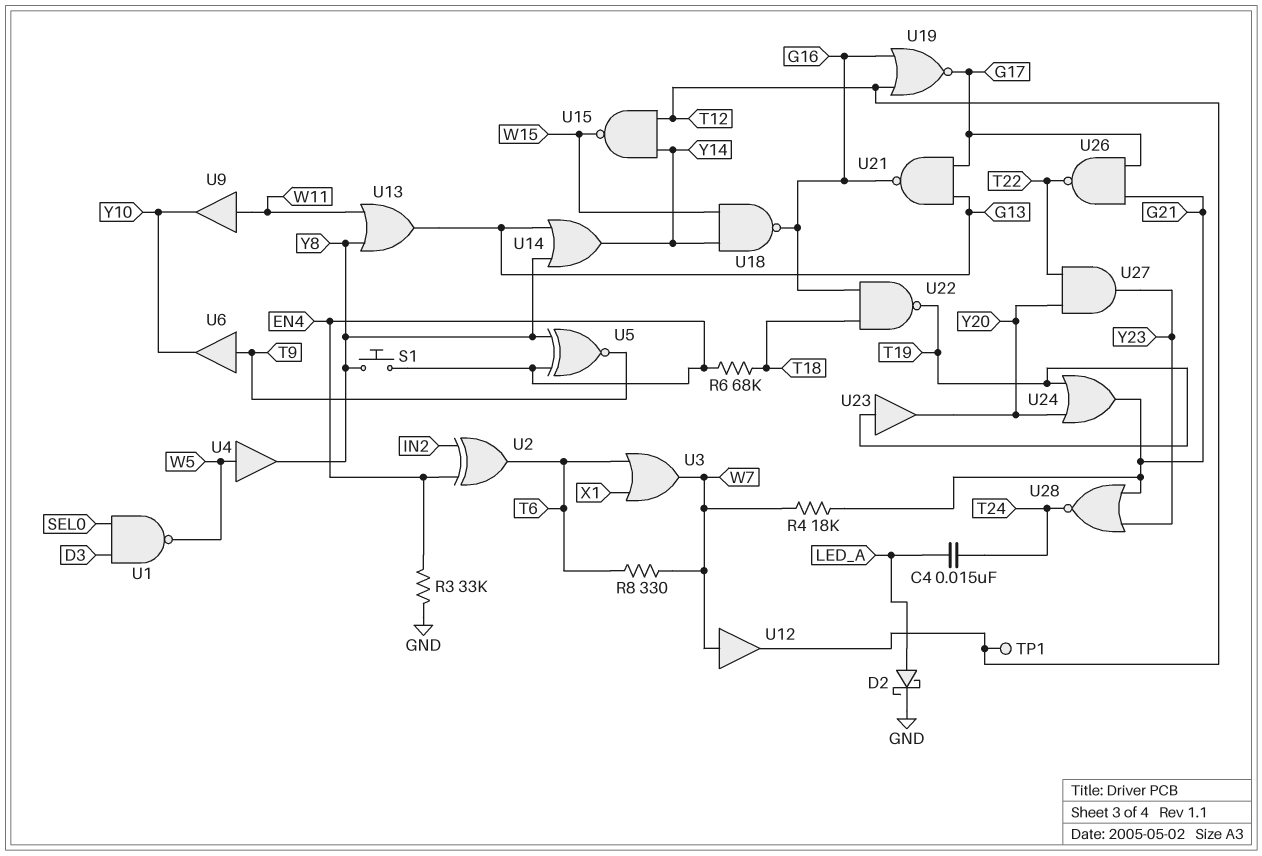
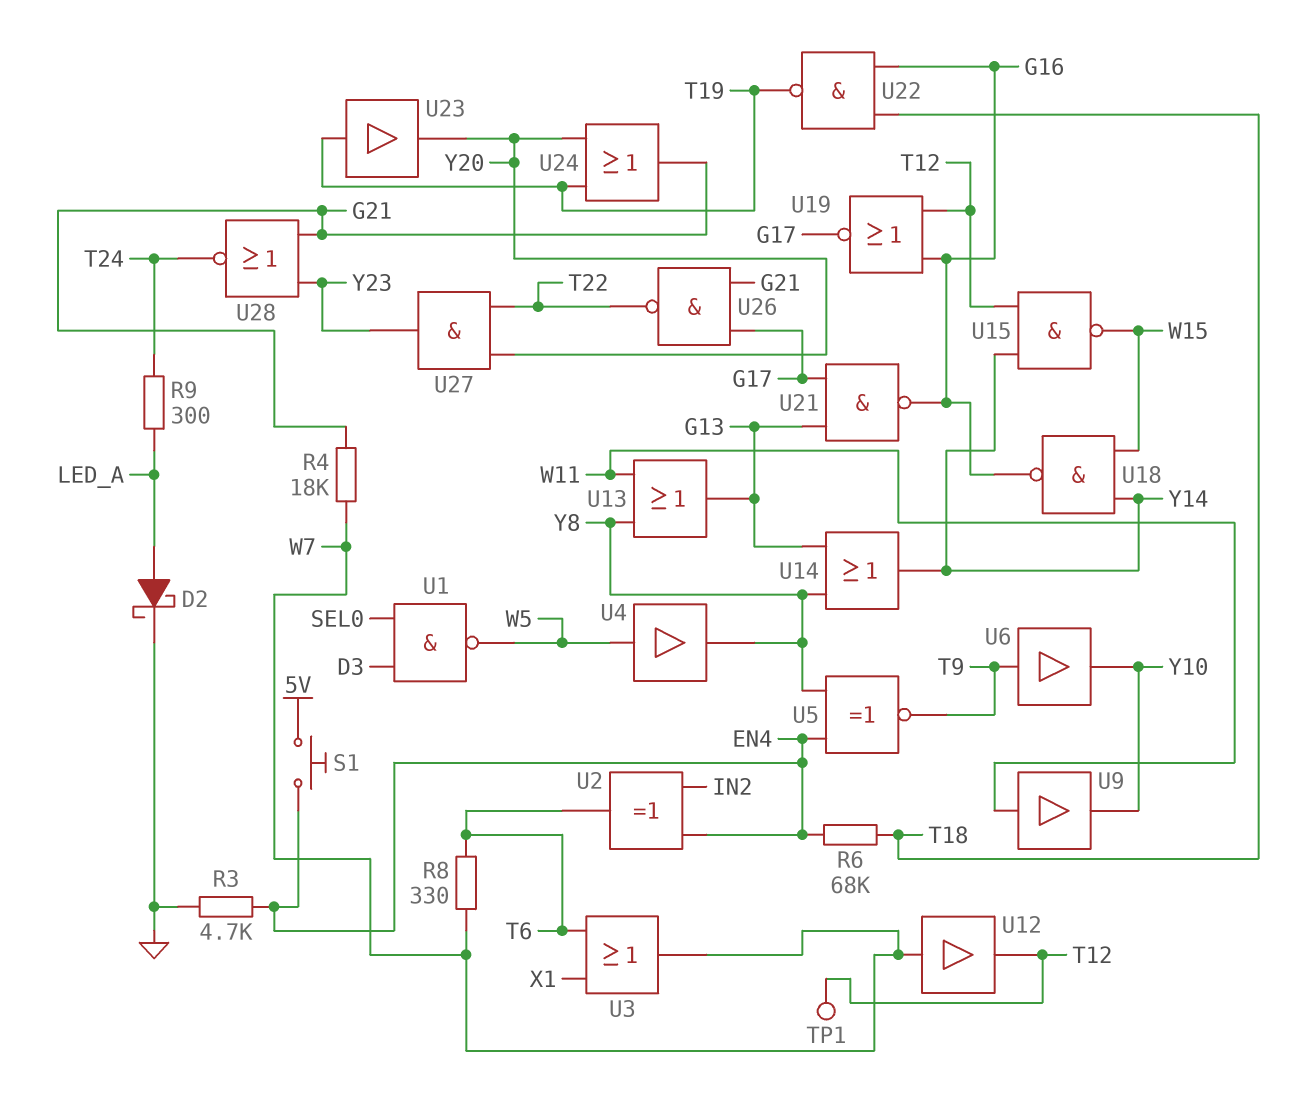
C4: 15nF (LED_A, T24) -> none
R3: 33k (EN4, GND) -> 4.7k (EN4, GND)
R9: none -> 300 (LED_A, T24)
S1: button (EN4, Y8) -> button (5V, EN4)

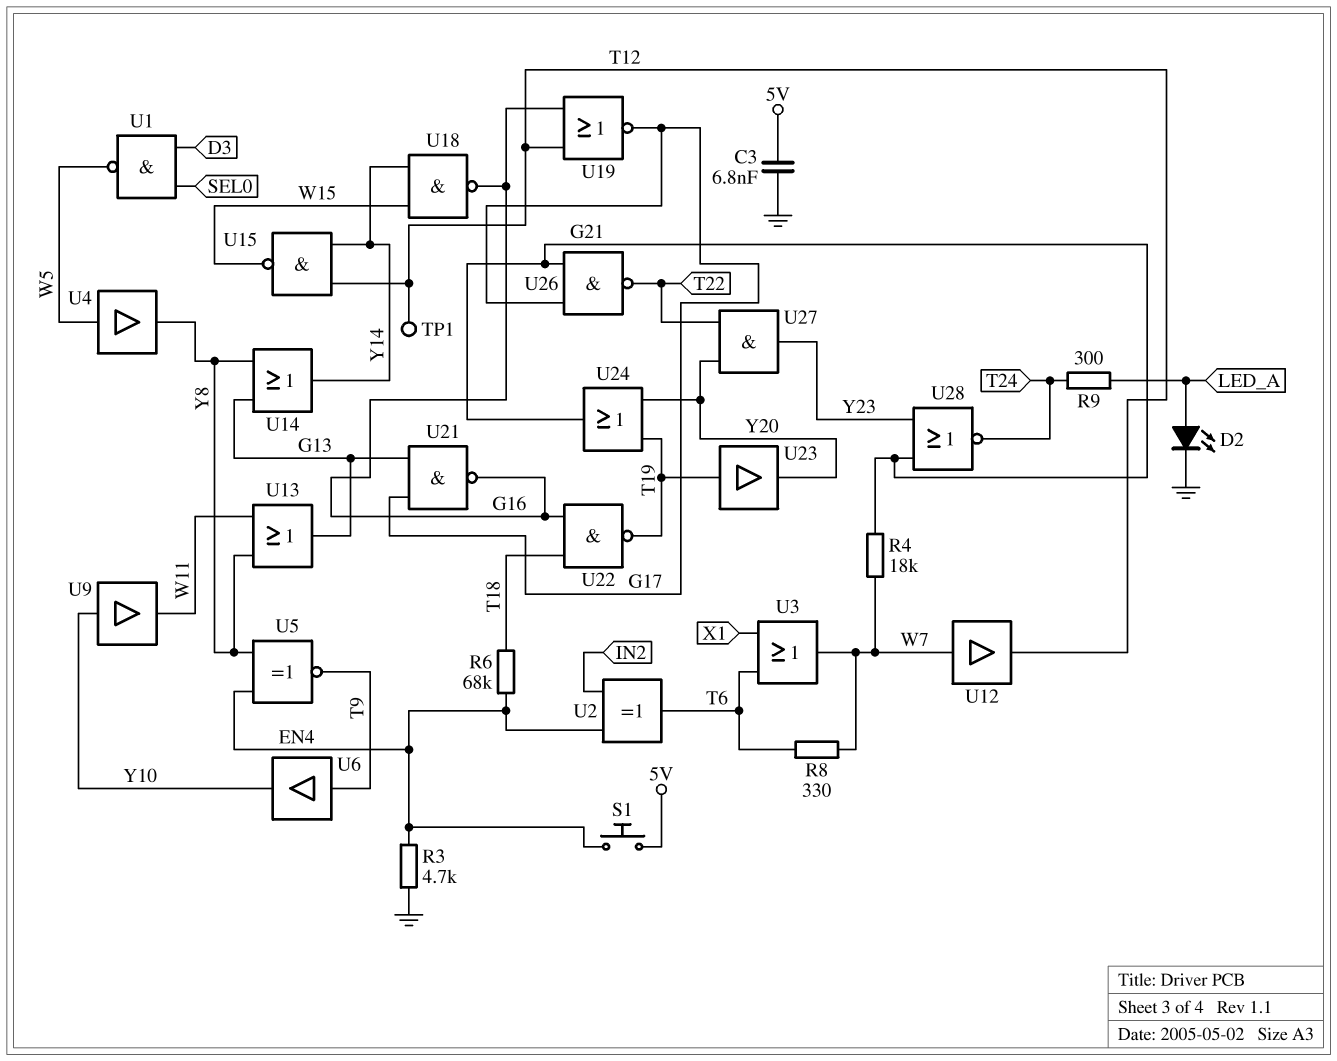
C3: none -> 6.8nF (5V, GND)
D2: schottky (A LED_A, K GND) -> LED (A LED_A, K GND)
U9: buffer (in W11, out Y10) -> buffer (in Y10, out W11)

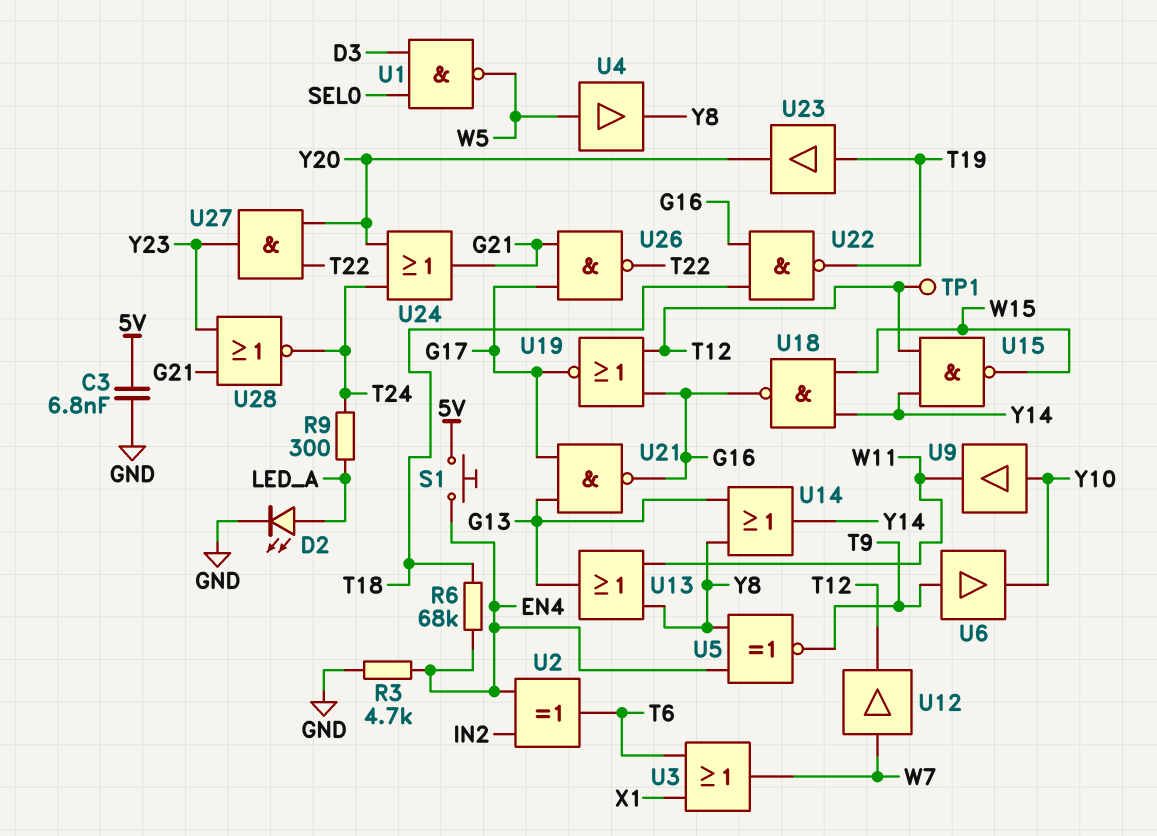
R4: 18k (G21, W7) -> none
R8: 330 (T6, W7) -> none
U24: OR (in T19, in Y20, out G21) -> OR (in T24, in Y20, out G21)

